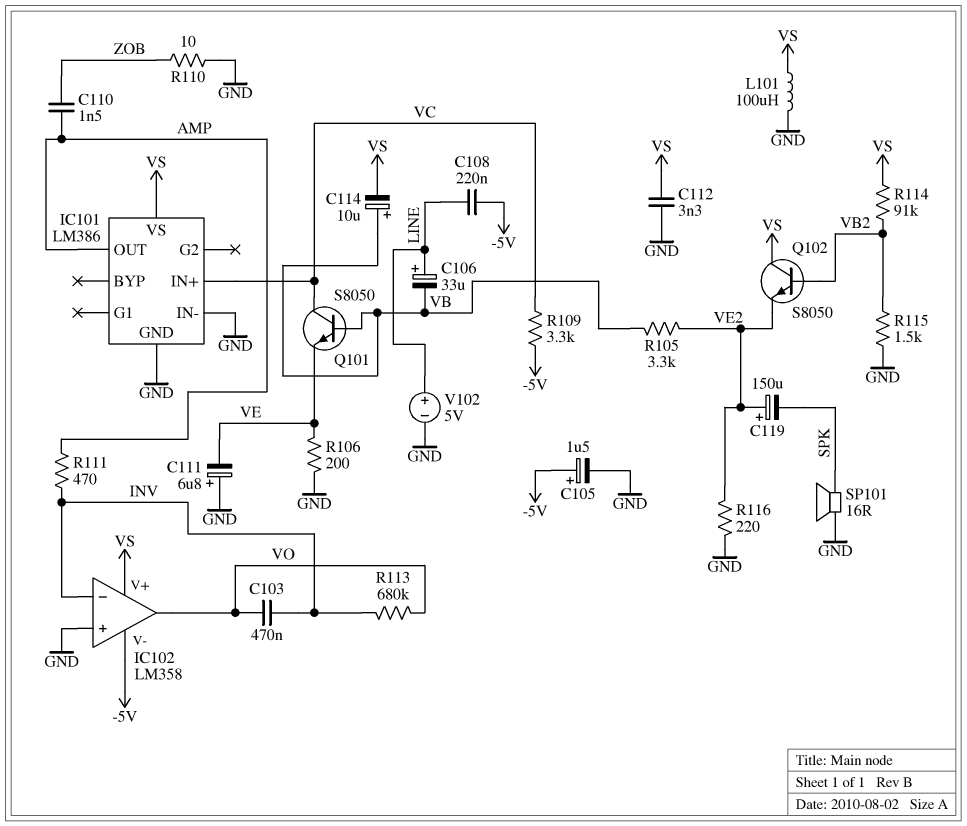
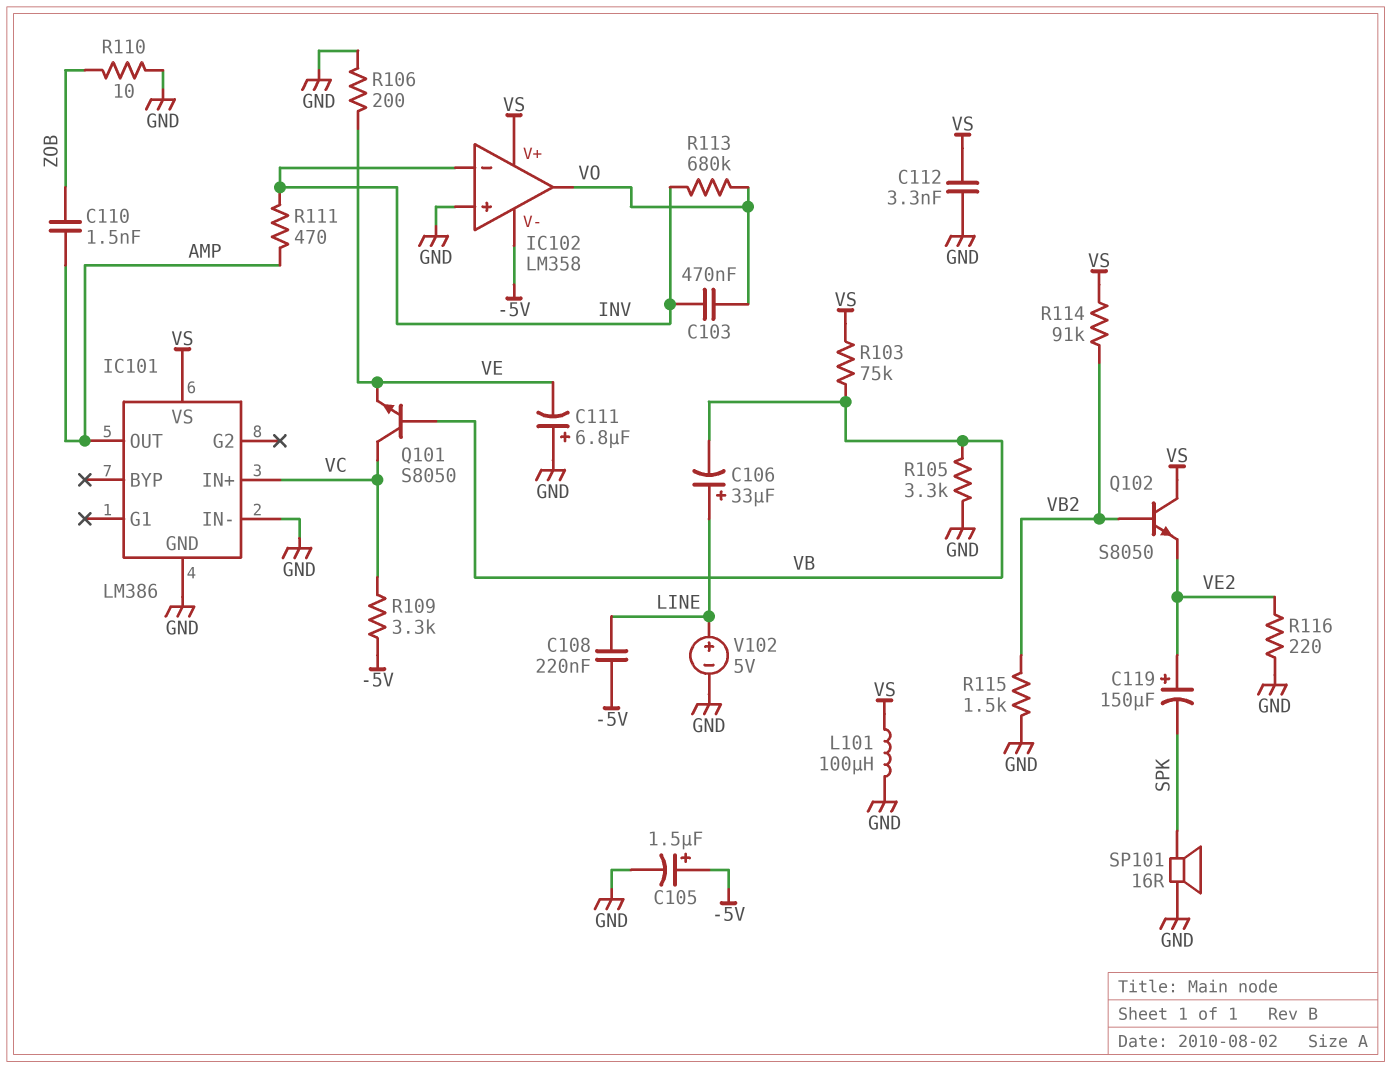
C114: 10uF (plus VB, minus VS) -> none
R103: none -> 75k (VB, VS)
R105: 3.3k (VB, VE2) -> 3.3k (GND, VB)

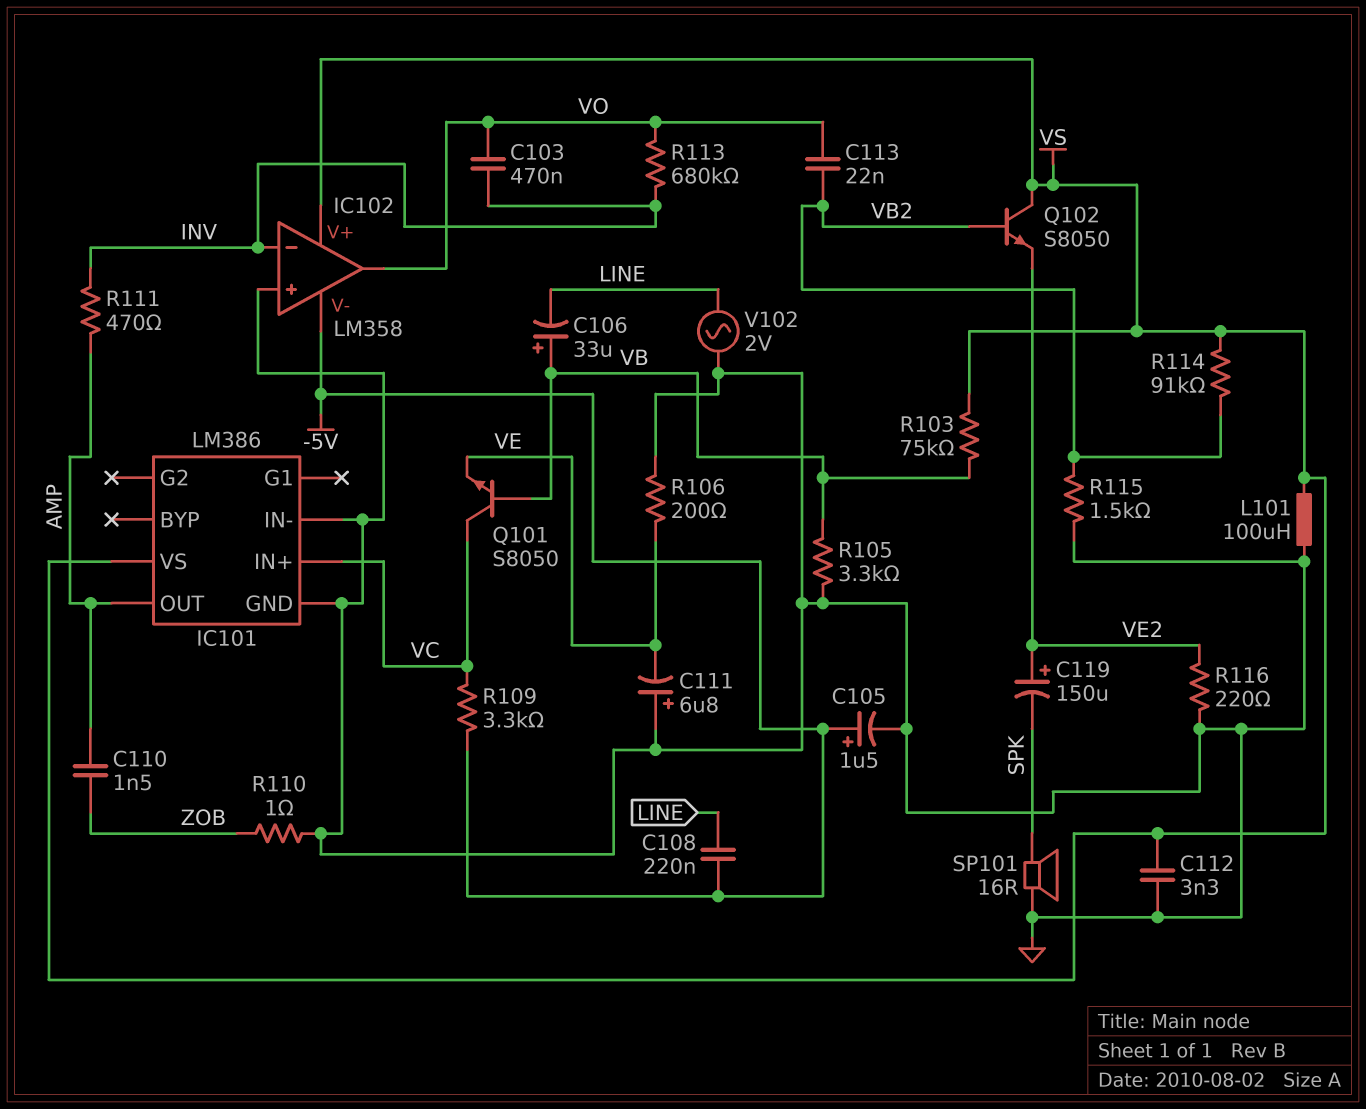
C106: 33uF (plus LINE, minus VB) -> 33uF (plus VB, minus LINE)
C113: none -> 22nF (VB2, VO)
R110: 10 (GND, ZOB) -> 1 (GND, ZOB)
V102: 5V (plus LINE, minus GND) -> AC 2V (GND, LINE)

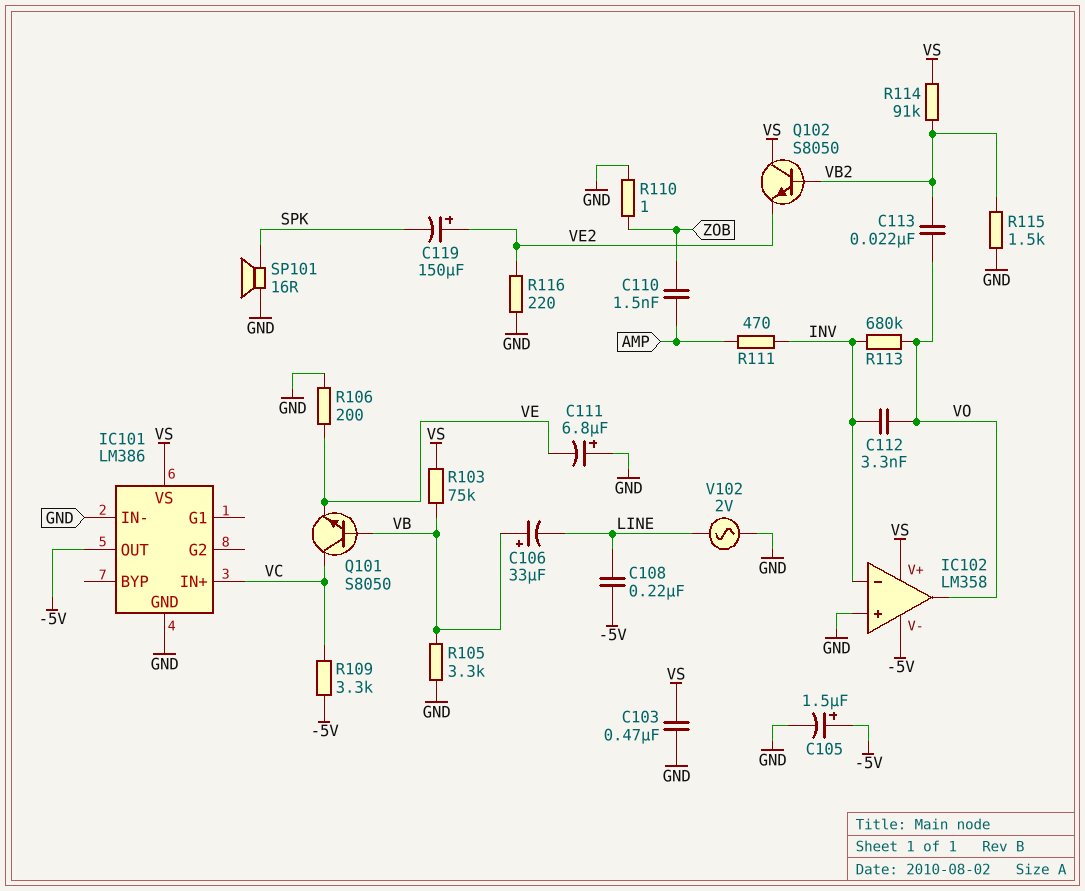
C103: 470nF (INV, VO) -> 470nF (GND, VS)
C112: 3.3nF (GND, VS) -> 3.3nF (INV, VO)
IC101 pin OUT: AMP -> -5V
L101: 100uH (GND, VS) -> none

